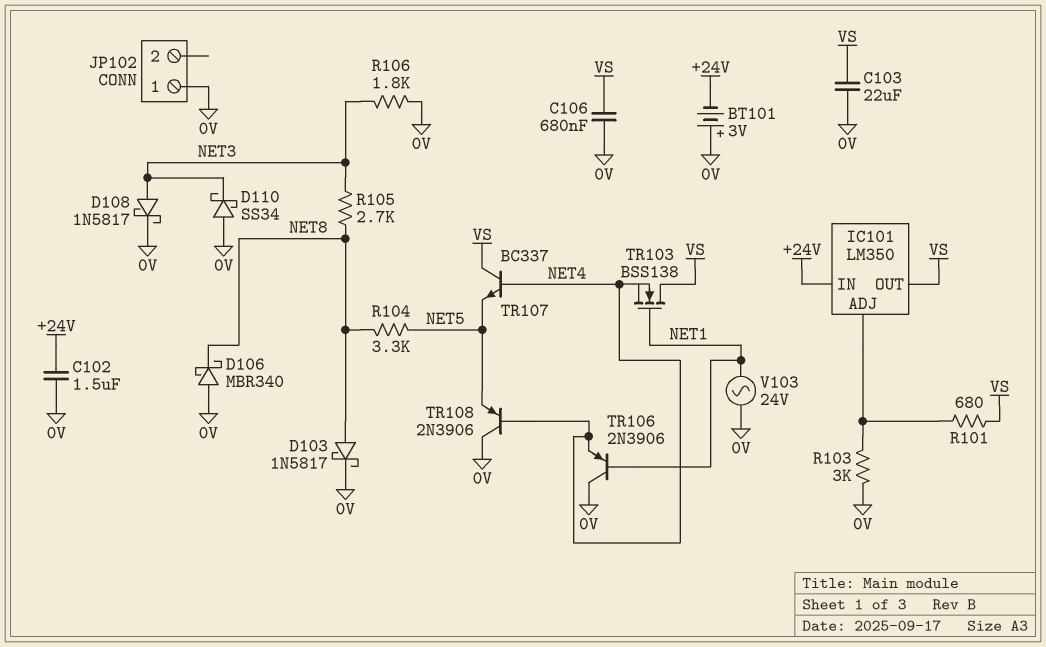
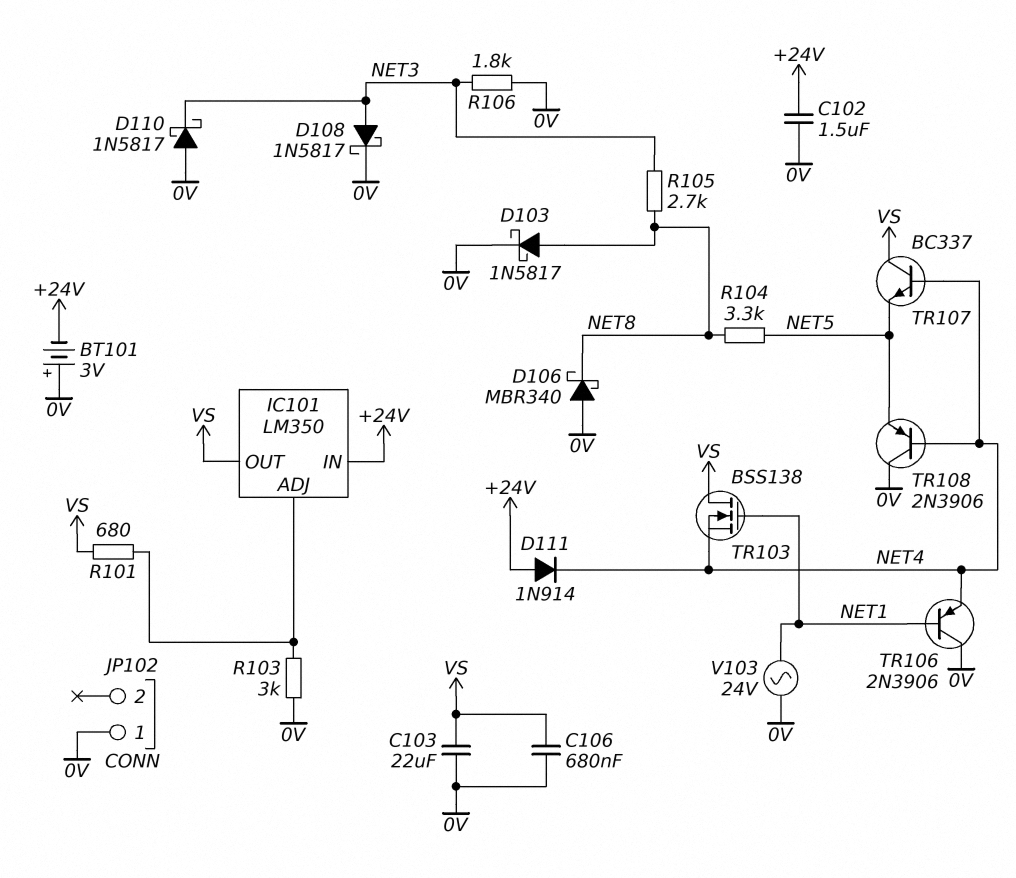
D110: schottky SS34 (A 0V, K NET3) -> schottky 1N5817 (A 0V, K NET3)
D111: none -> diode 1N914 (A +24V, K NET4)

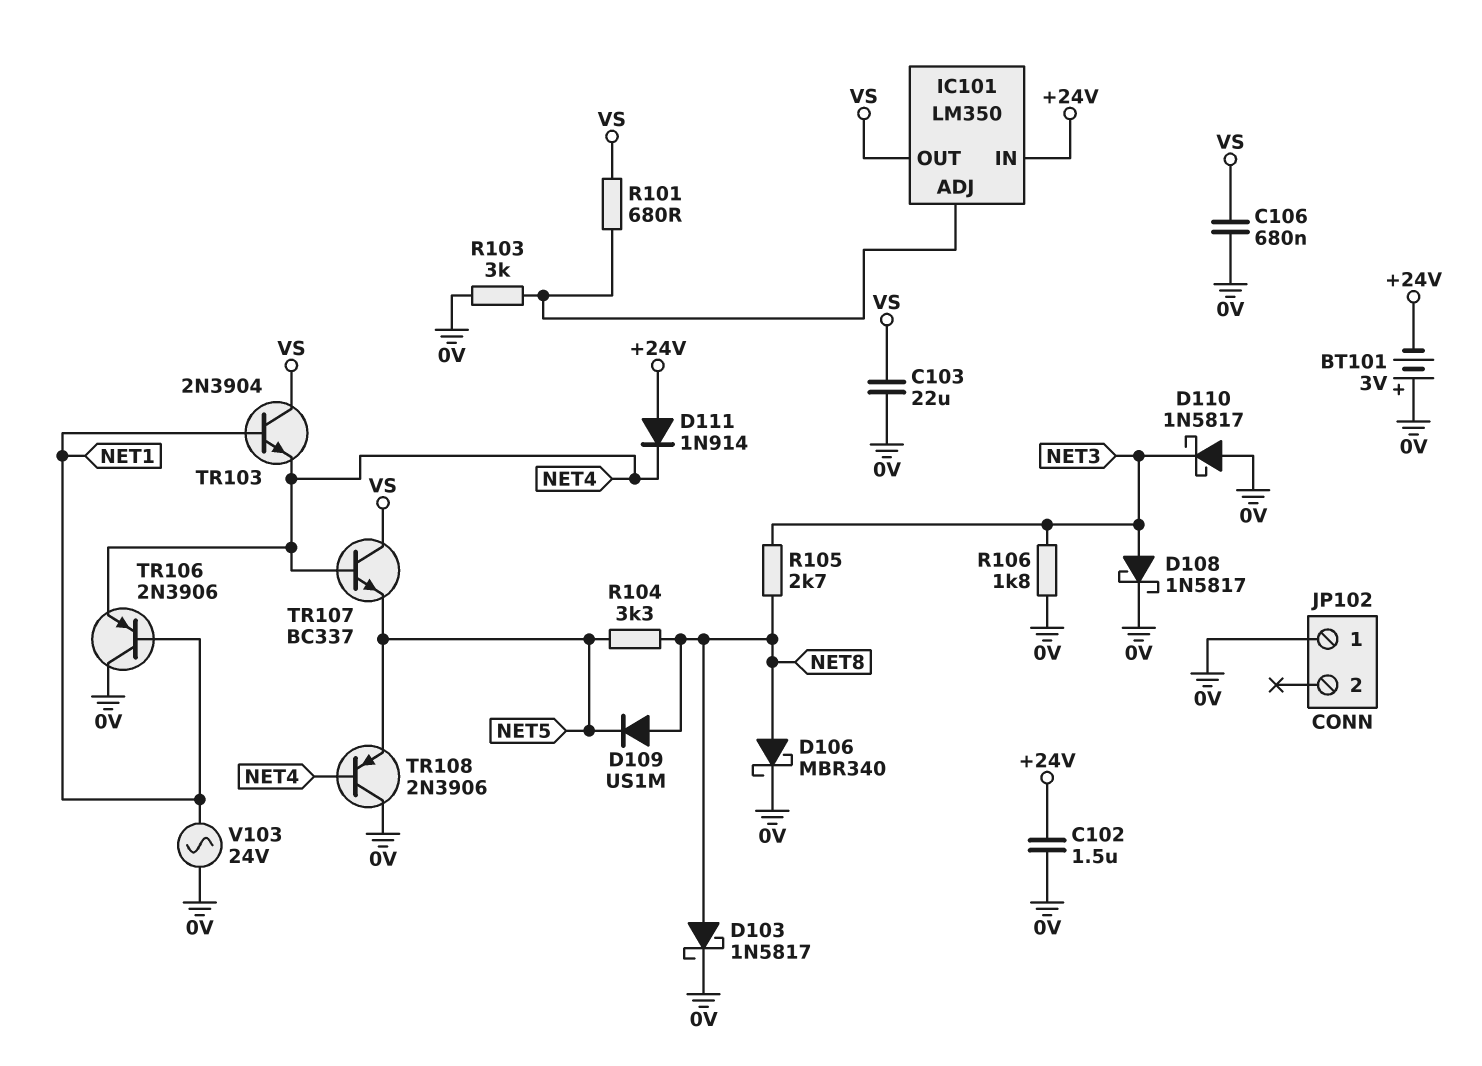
D106: schottky MBR340 (A 0V, K NET8) -> schottky MBR340 (A NET8, K 0V)
D109: none -> diode US1M (A NET8, K NET5)
TR103: NMOS BSS138 (G NET1, D VS, S NET4) -> NPN 2N3904 (B NET1, C VS, E NET4)

